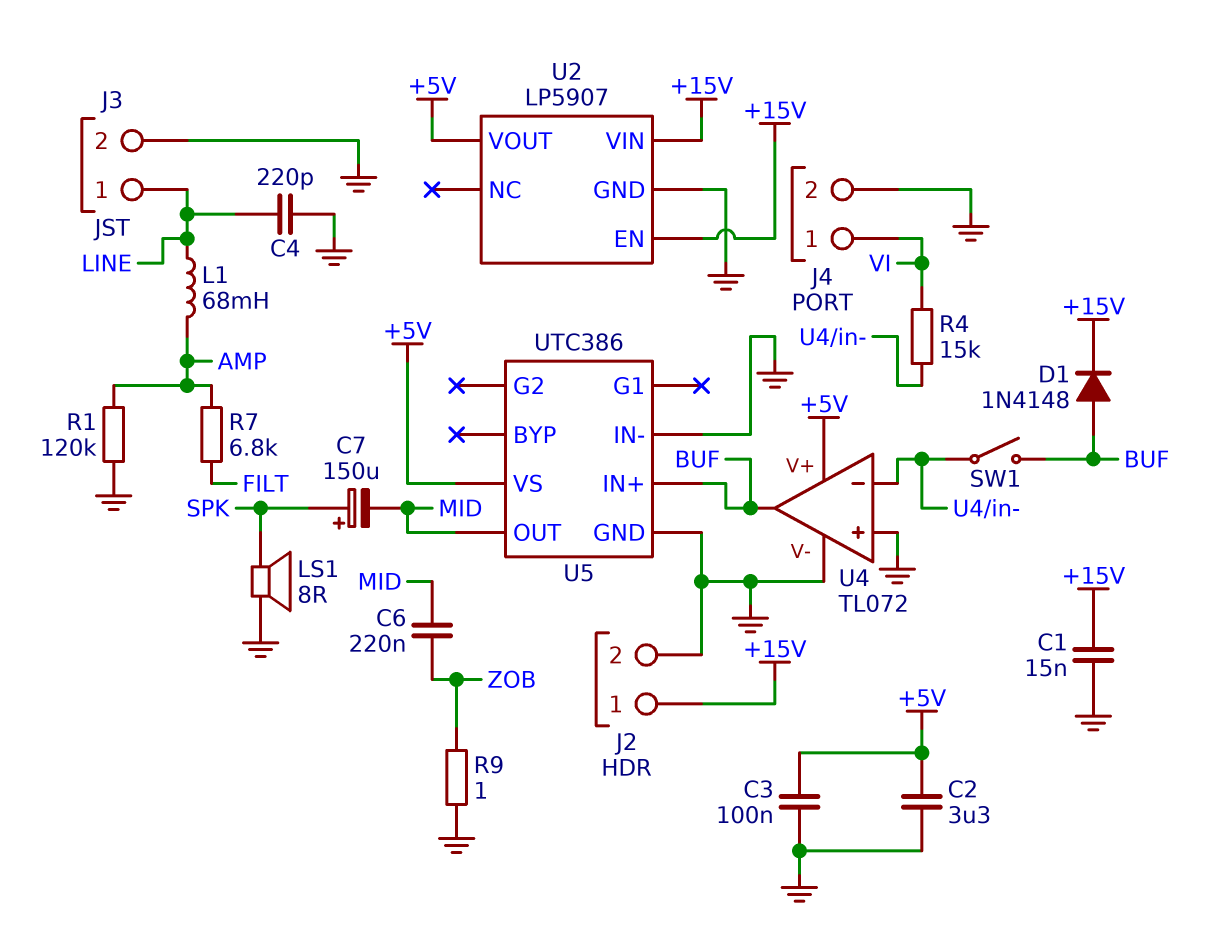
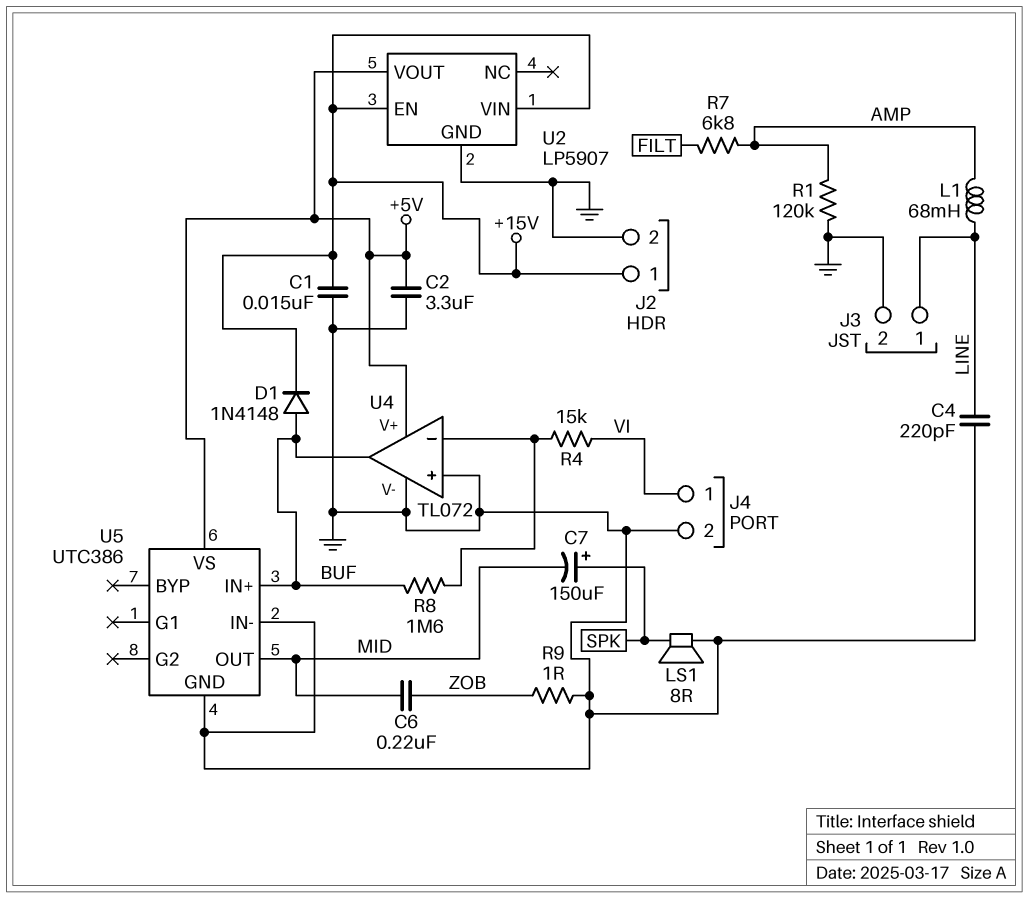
C3: 100nF (+5V, GND) -> none
R8: none -> 1.6M (BUF, U4/in-)
SW1: switch (BUF, U4/in-) -> none

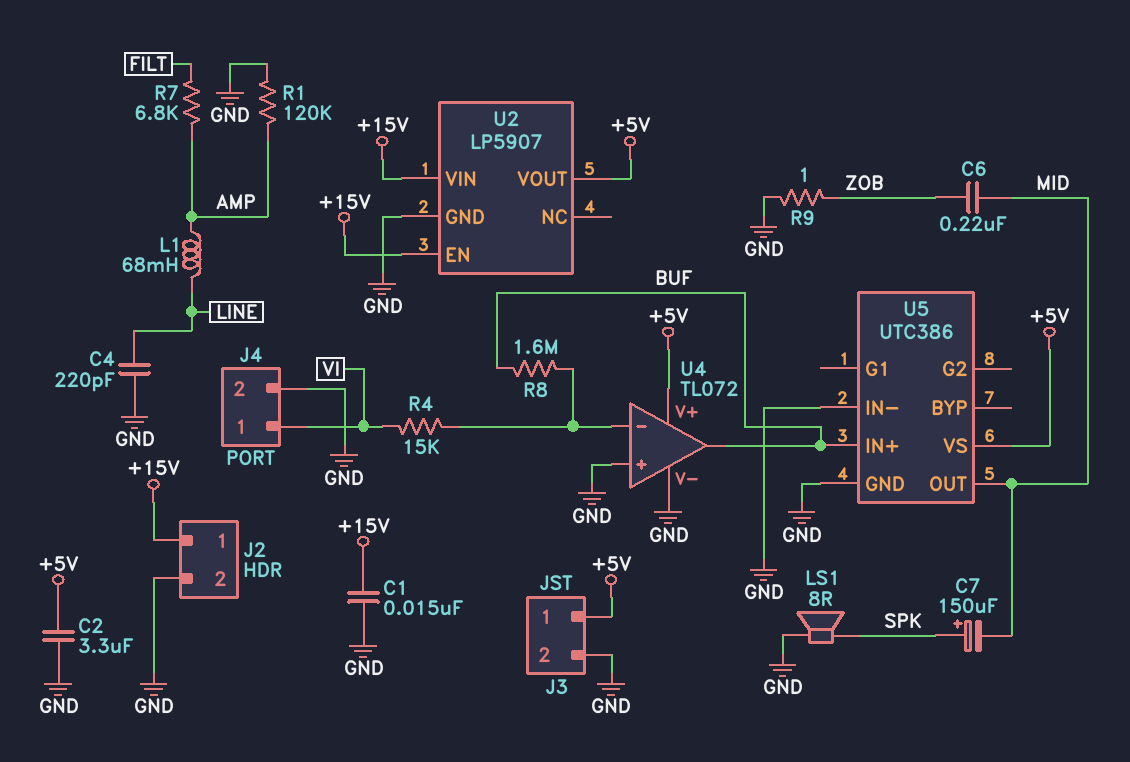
D1: diode 1N4148 (A BUF, K +15V) -> none
J3 pin 1: LINE -> +5V

